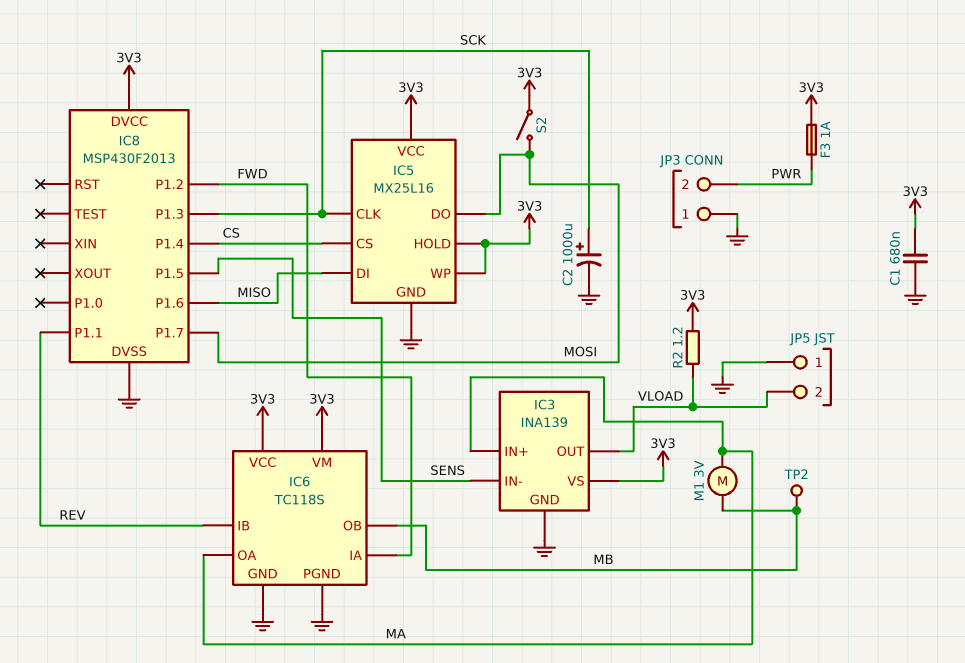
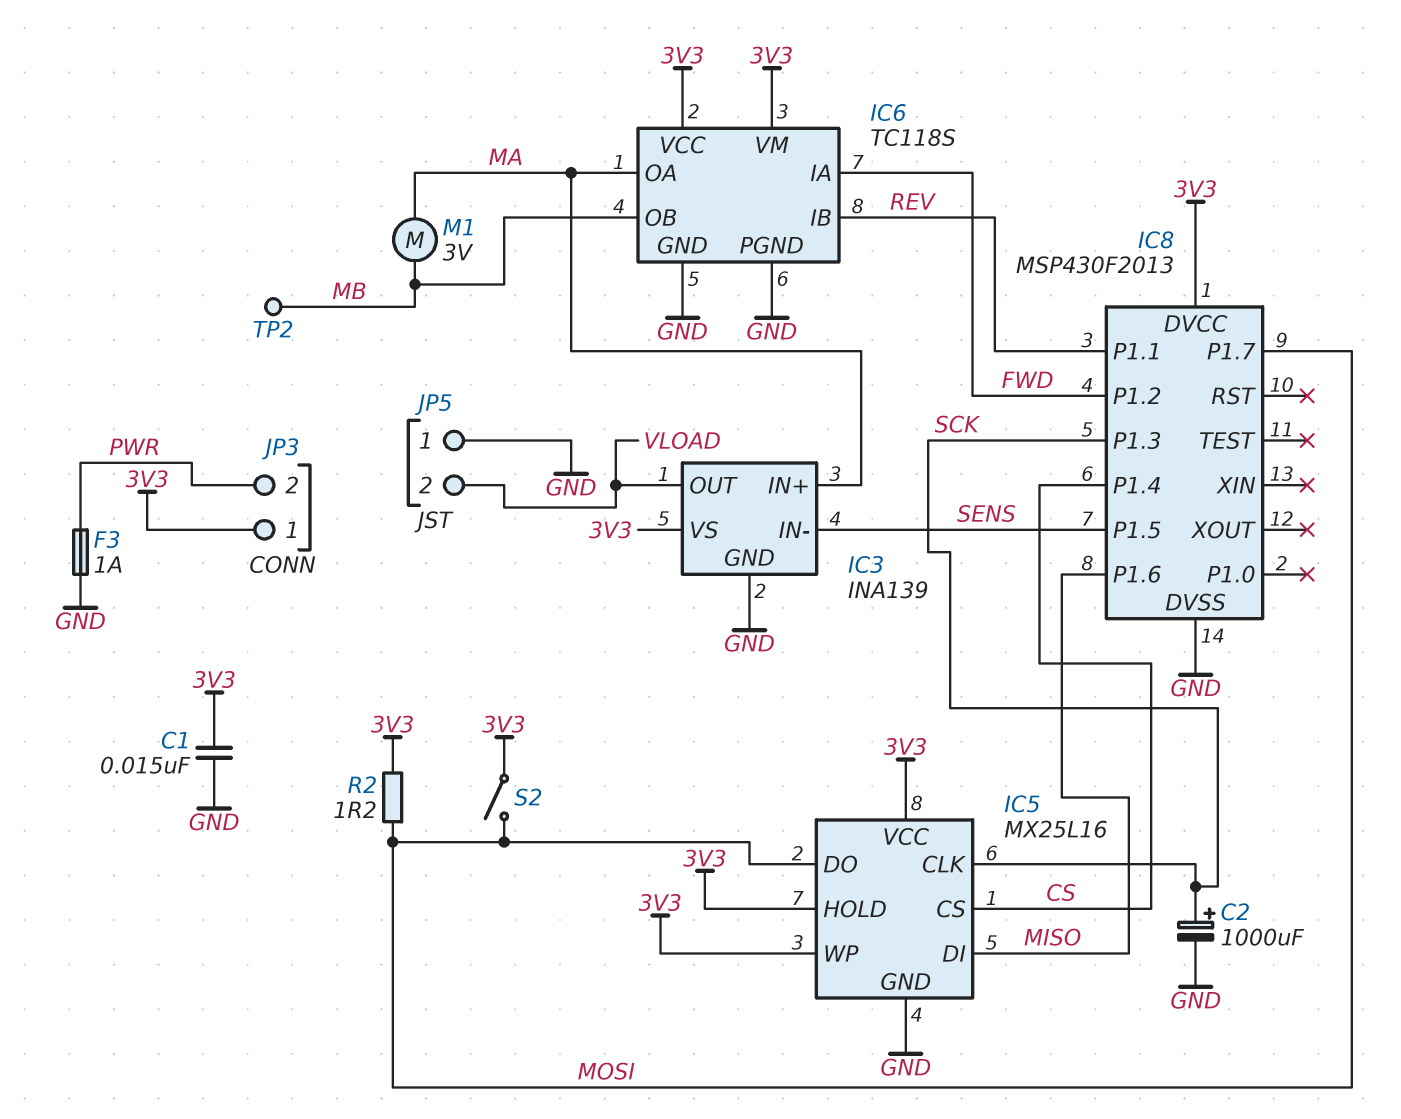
C1: 680nF (3V3, GND) -> 15nF (3V3, GND)
F3: 1A (3V3, PWR) -> 1A (GND, PWR)
JP3 pin 1: GND -> 3V3
R2: 1.2 (3V3, VLOAD) -> 1.2 (3V3, MOSI)

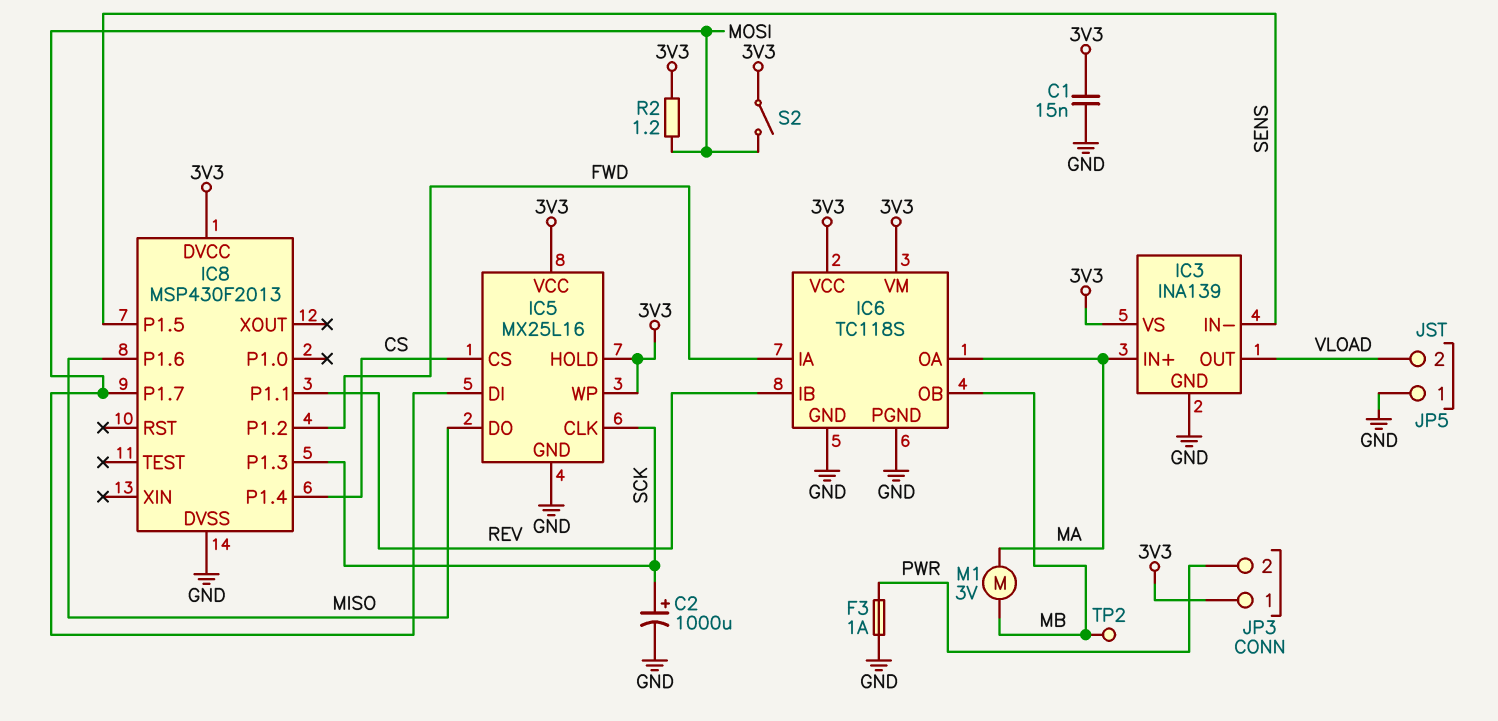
IC5 pin DI: MISO -> MOSI
IC5 pin DO: MOSI -> MISO

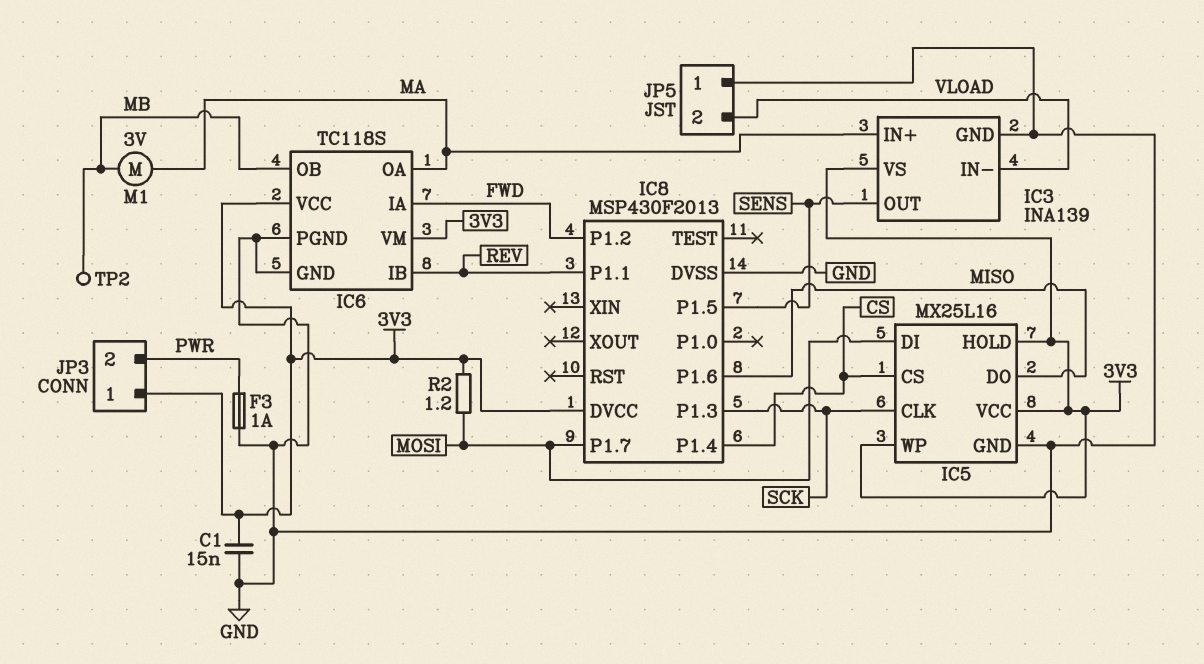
C2: 1000uF (plus SCK, minus GND) -> none
IC3 pin IN-: SENS -> VLOAD
IC3 pin OUT: VLOAD -> SENS
S2: switch (3V3, MOSI) -> none

